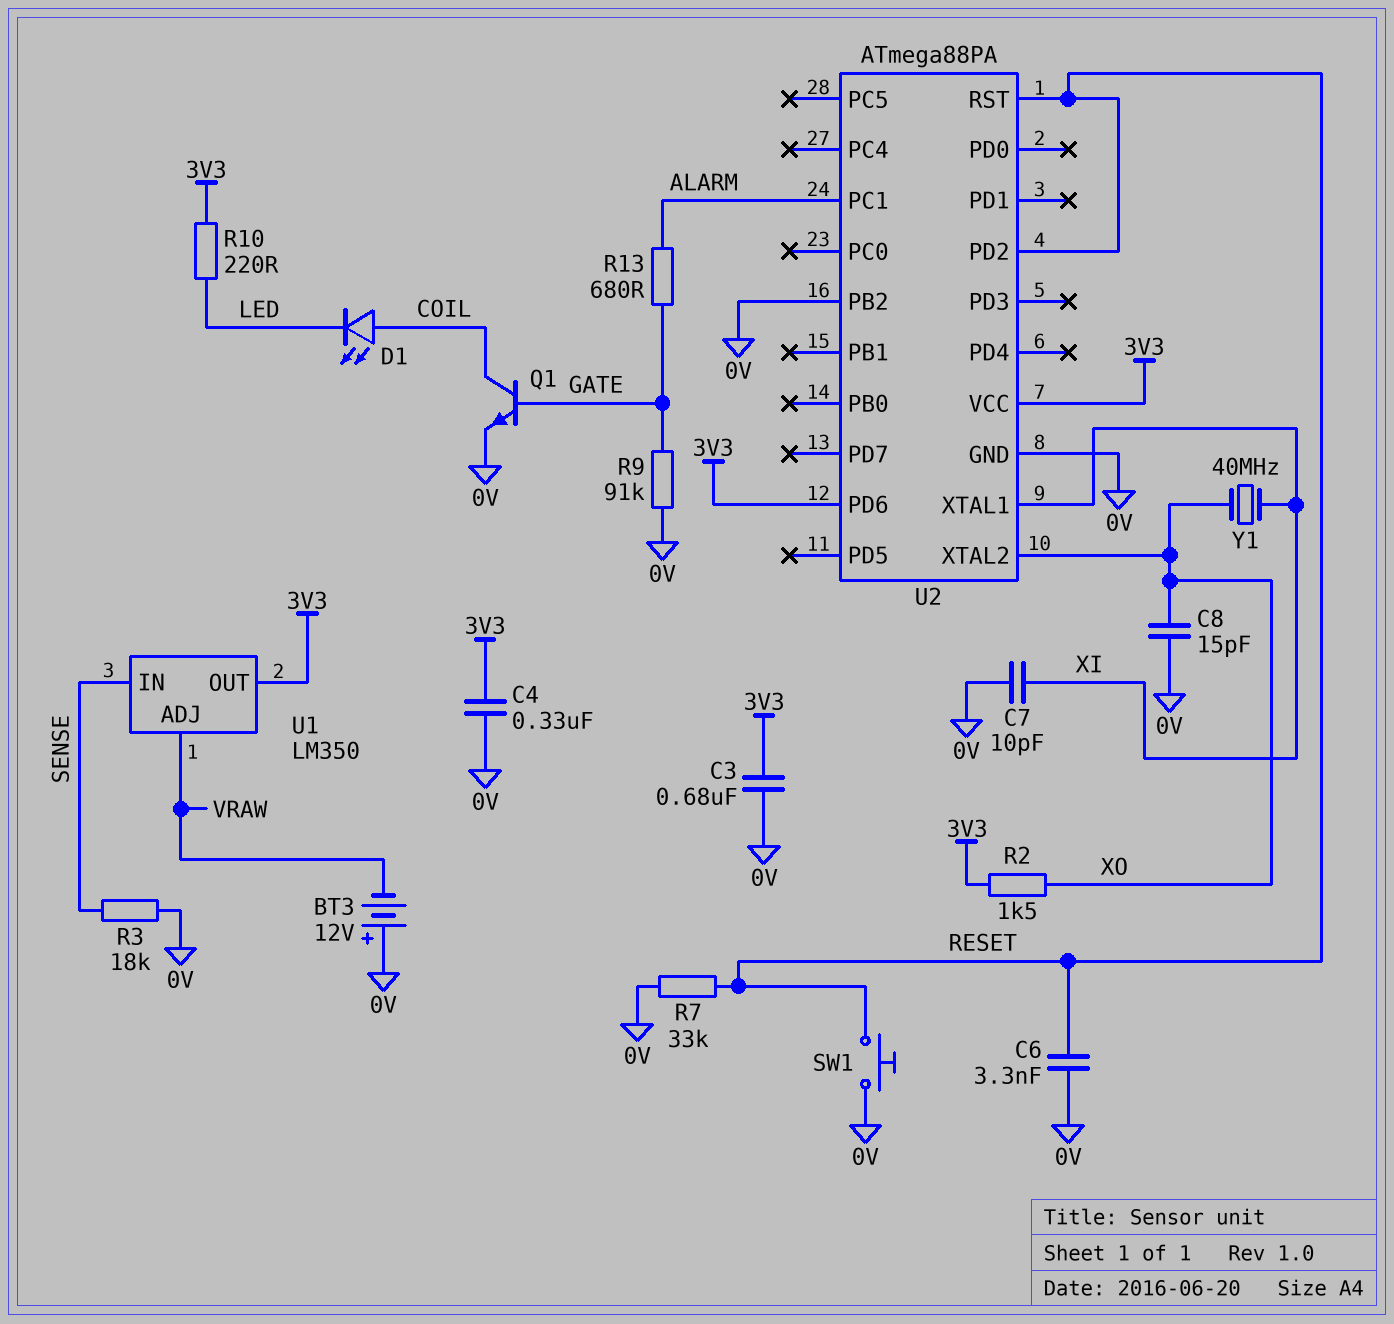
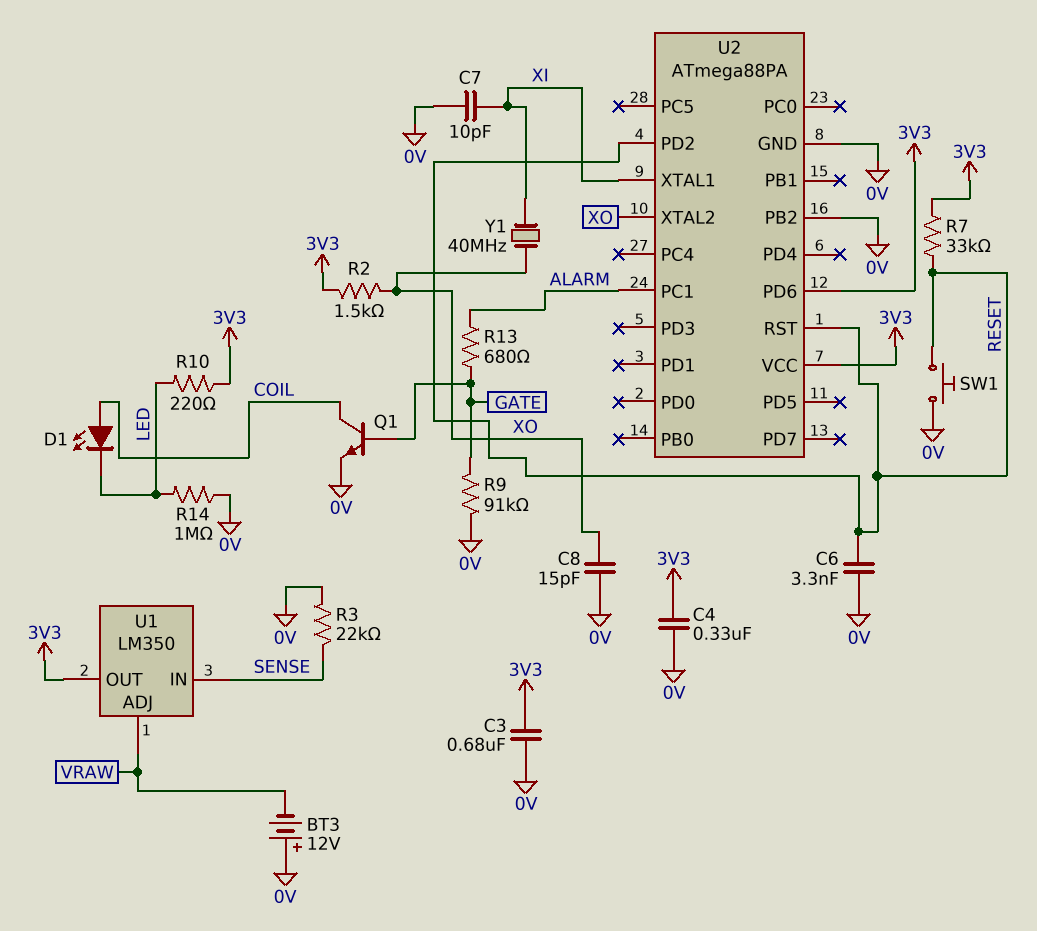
R3: 18k (0V, SENSE) -> 22k (0V, SENSE)
R7: 33k (0V, RESET) -> 33k (3V3, RESET)
R14: none -> 1M (0V, LED)

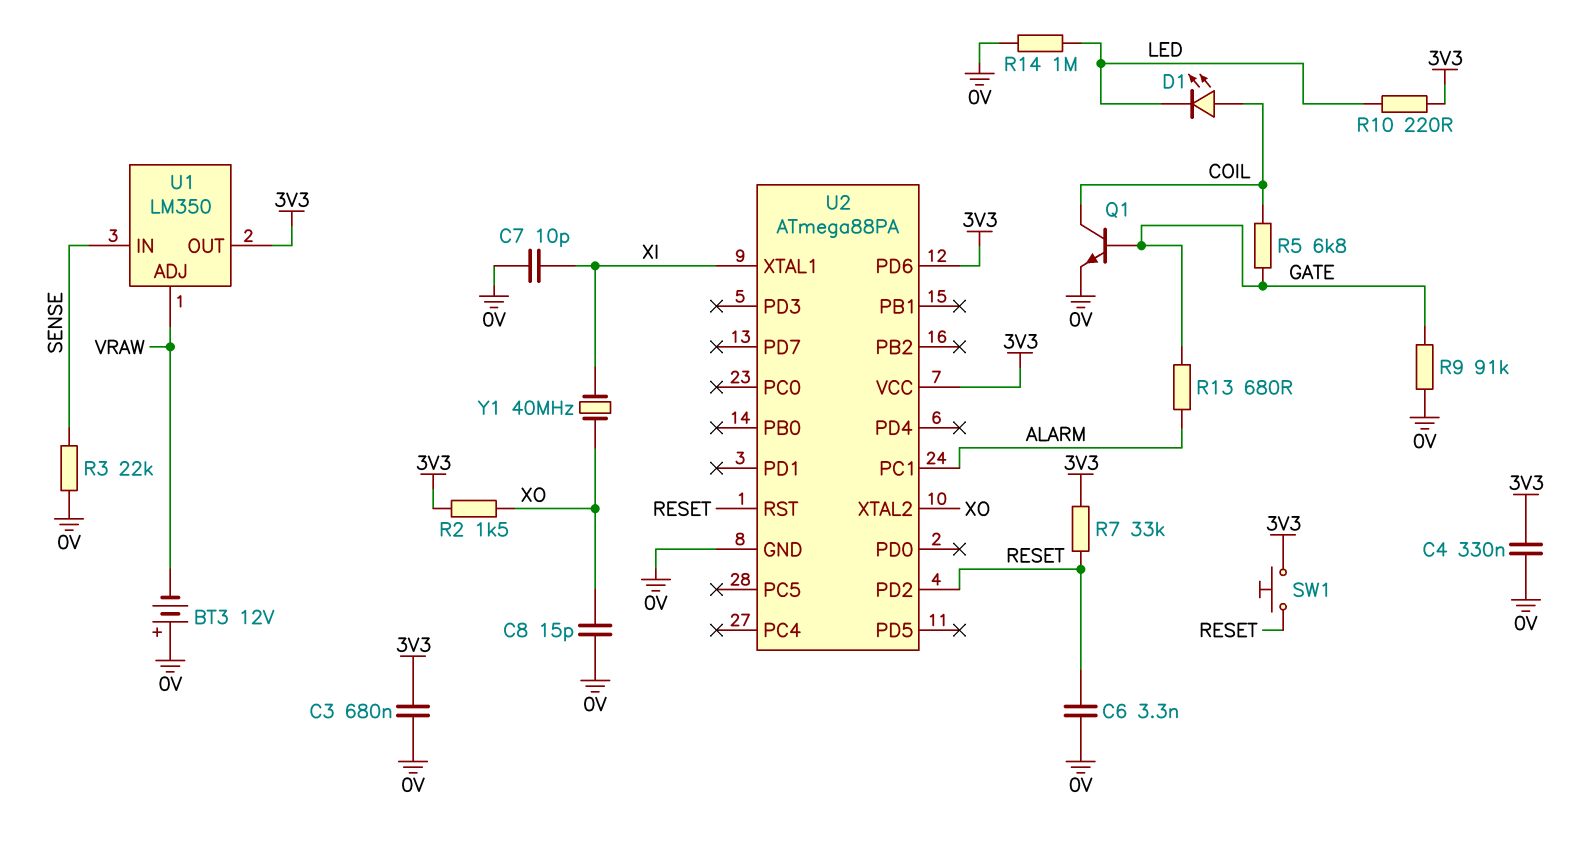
R5: none -> 6.8k (COIL, GATE)
SW1: button (0V, RESET) -> button (3V3, RESET)
U2 pin PB2: 0V -> none

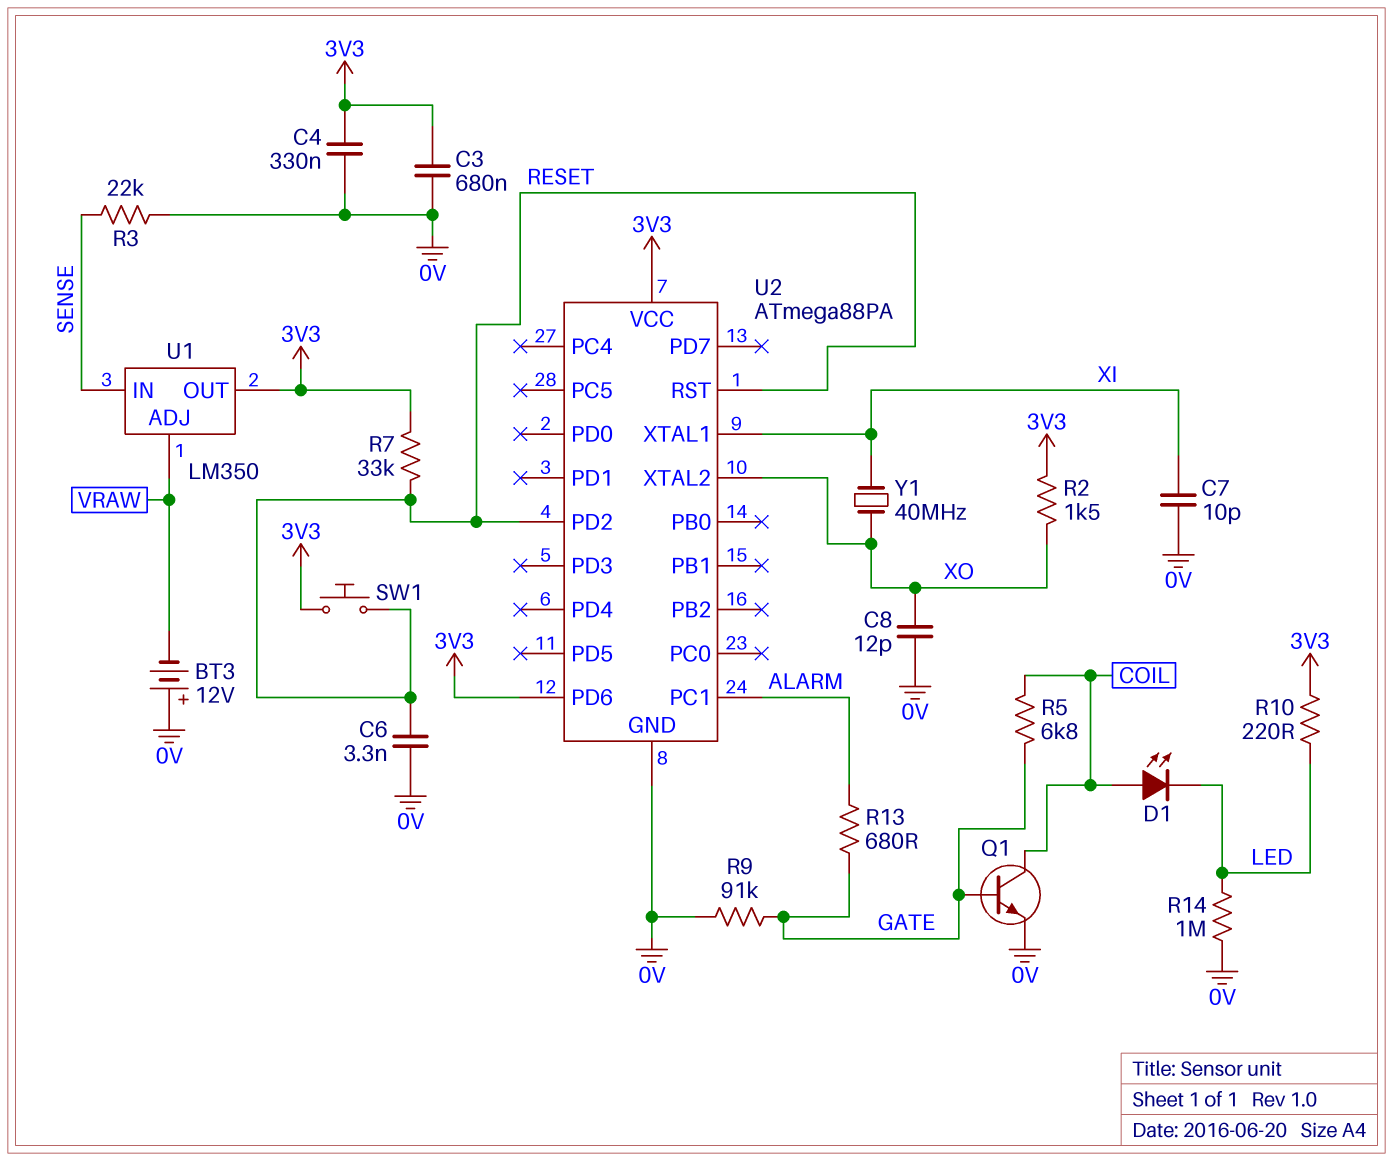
C8: 15pF (0V, XO) -> 12pF (0V, XO)

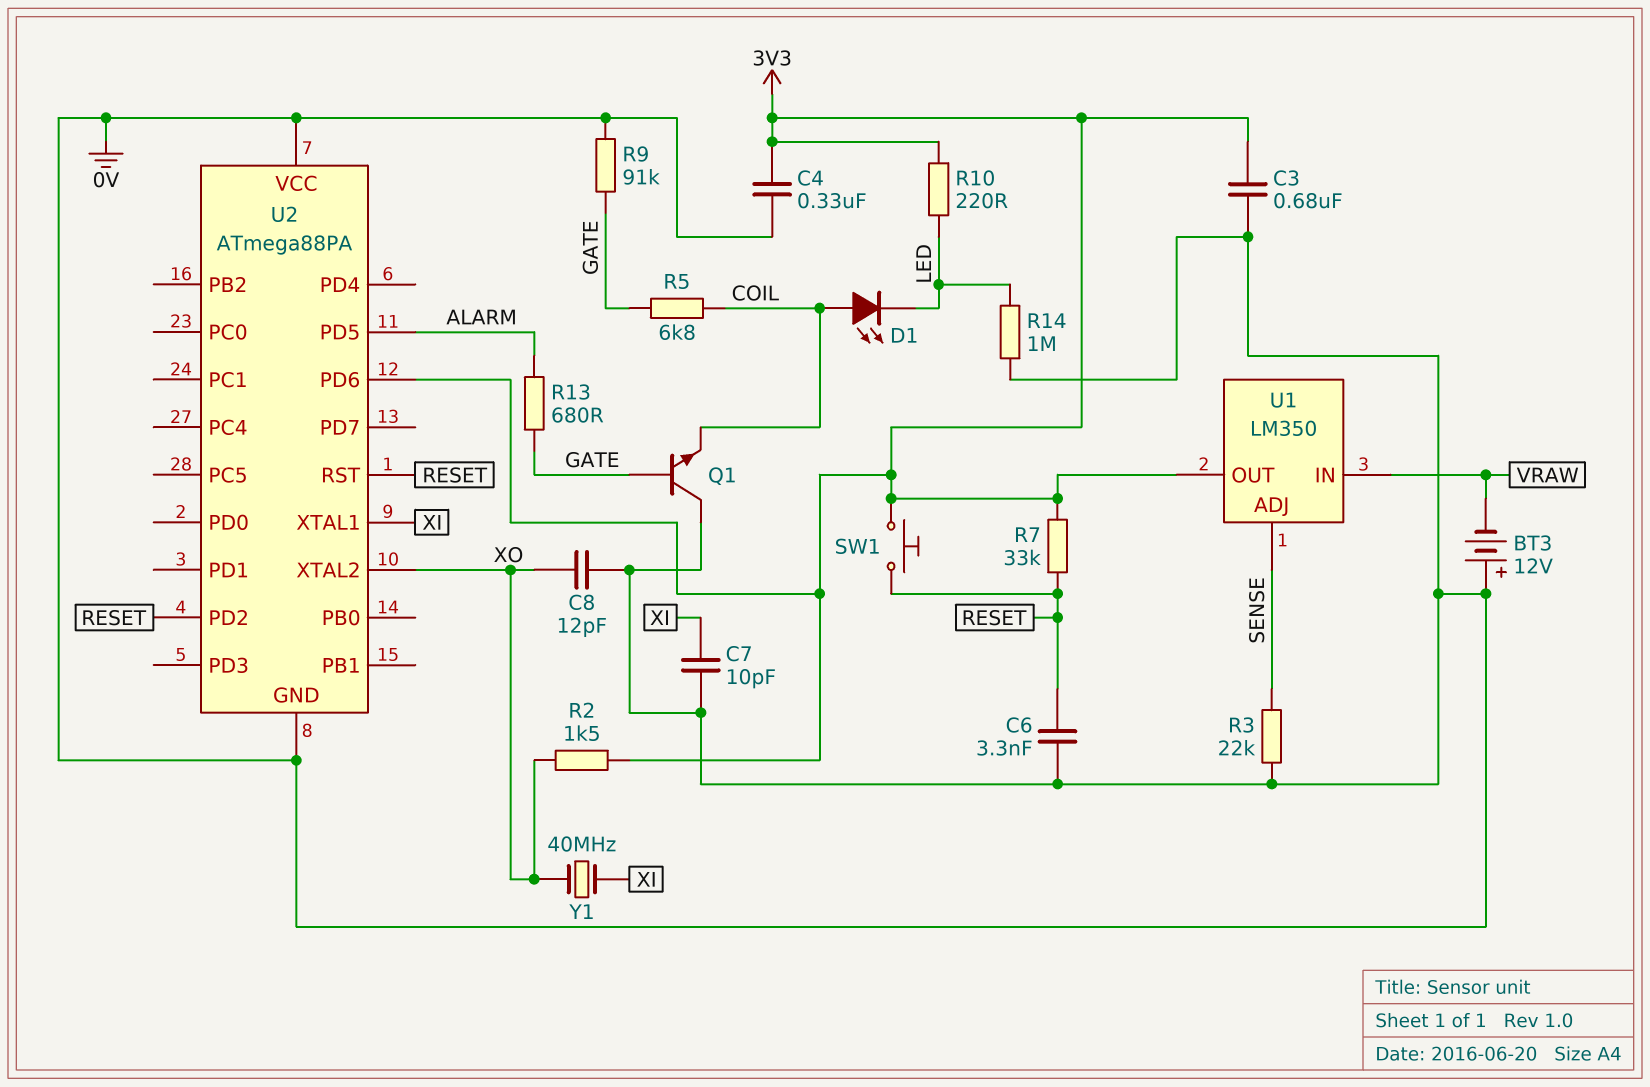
Q1: NPN (B GATE, C COIL, E 0V) -> NPN (B GATE, C 0V, E COIL)
U1 pin ADJ: VRAW -> SENSE
U1 pin IN: SENSE -> VRAW
U2 pin PC1: ALARM -> none
U2 pin PD5: none -> ALARM
U2 pin VCC: 3V3 -> 0V

